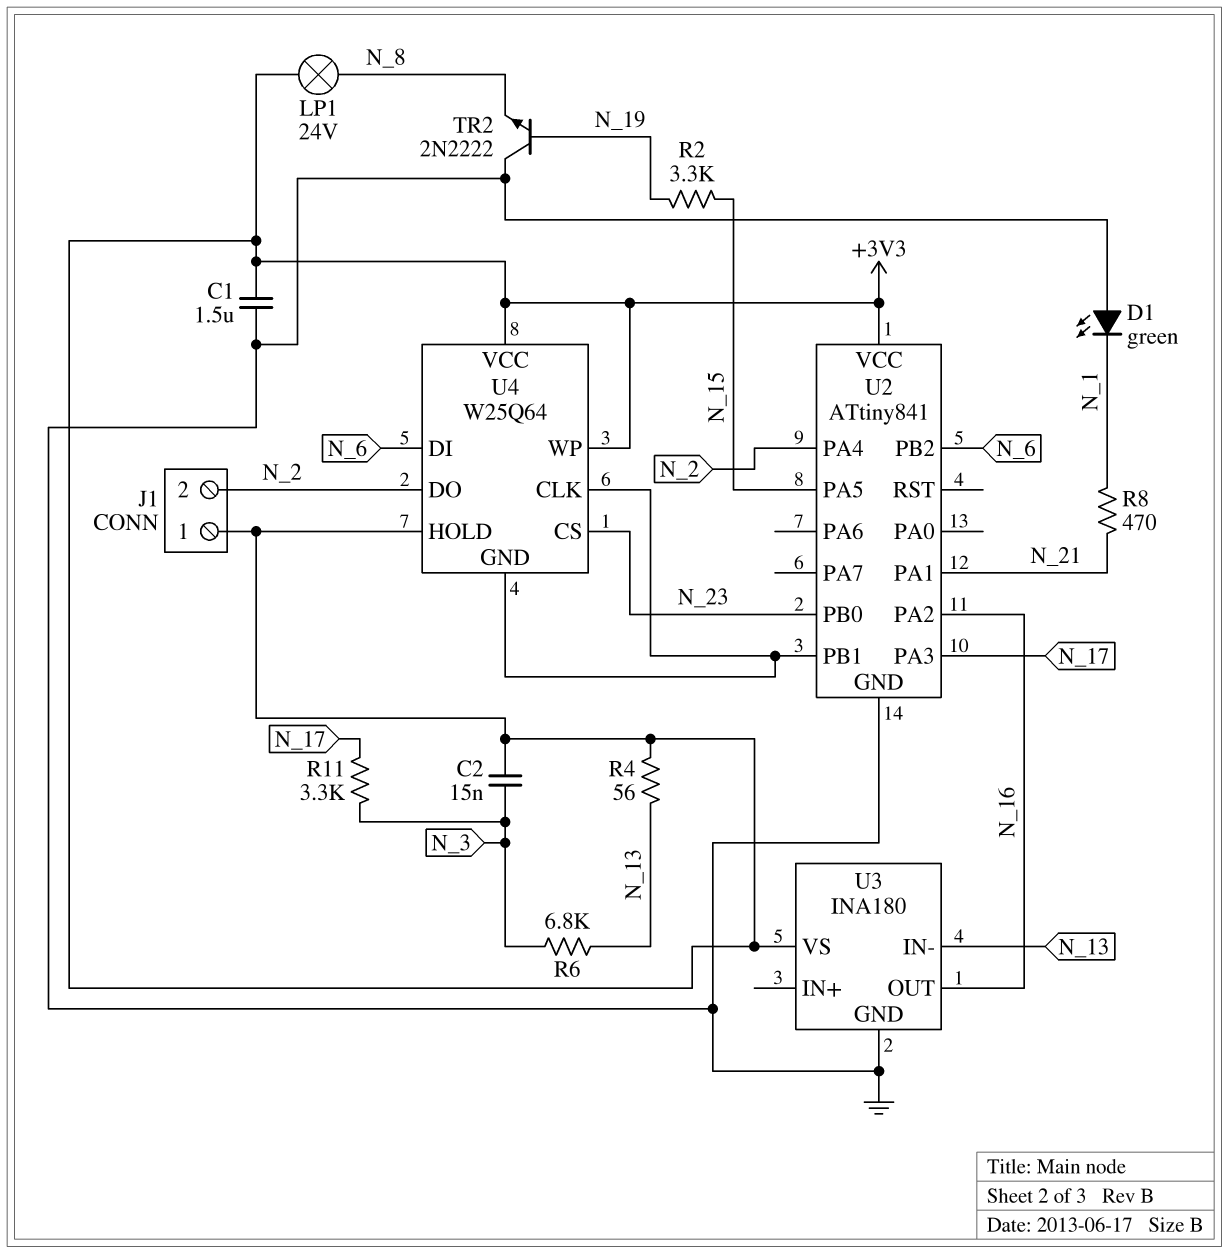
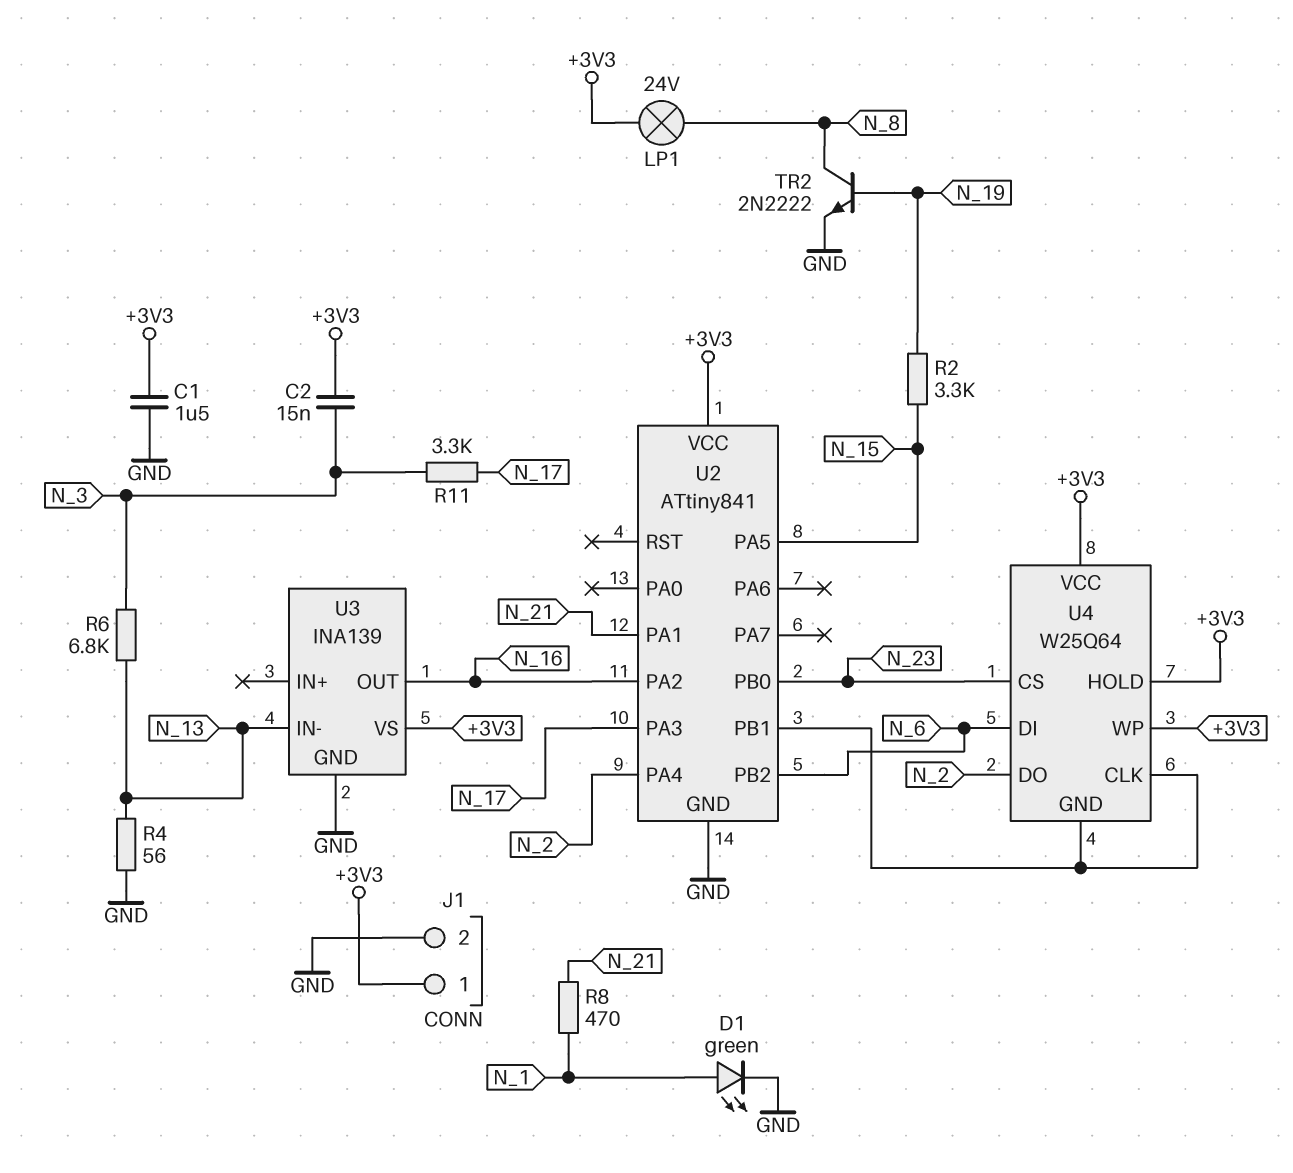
D1: LED green (A GND, K N_1) -> LED green (A N_1, K GND)
J1 pin 2: N_2 -> GND
R4: 56 (+3V3, N_13) -> 56 (GND, N_13)
TR2: NPN 2N2222 (B N_19, C GND, E N_8) -> NPN 2N2222 (B N_19, C N_8, E GND)
U3: INA180 -> INA139

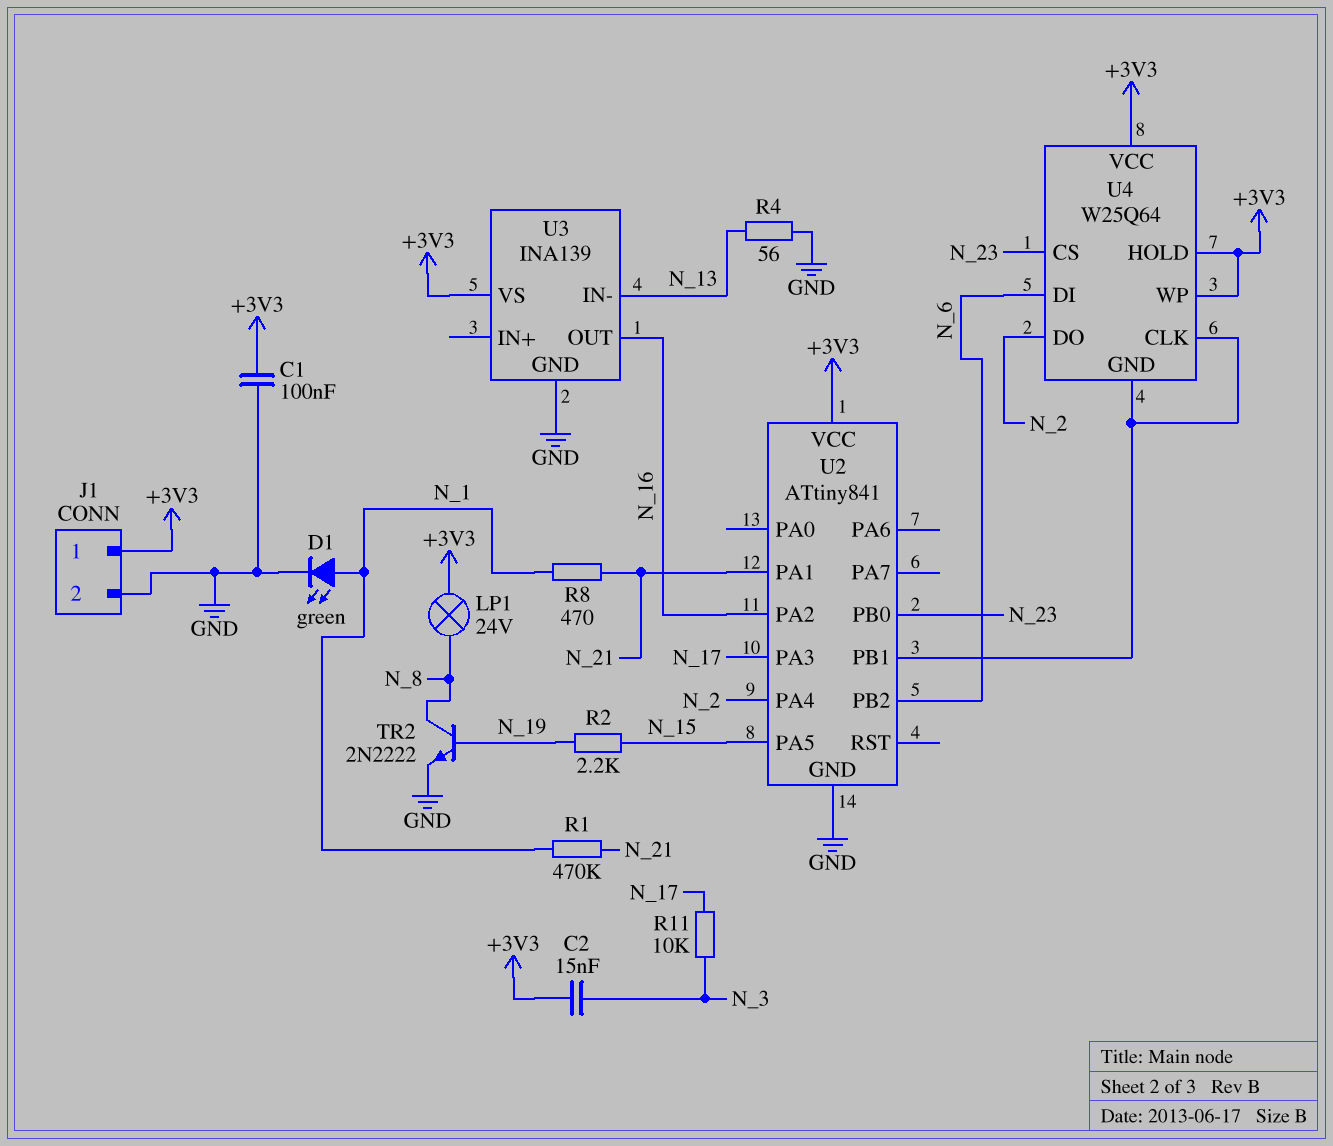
C1: 1.5uF (+3V3, GND) -> 100nF (+3V3, GND)
R1: none -> 470k (N_1, N_21)
R2: 3.3k (N_15, N_19) -> 2.2k (N_15, N_19)
R6: 6.8k (N_3, N_13) -> none
R11: 3.3k (N_3, N_17) -> 10k (N_3, N_17)

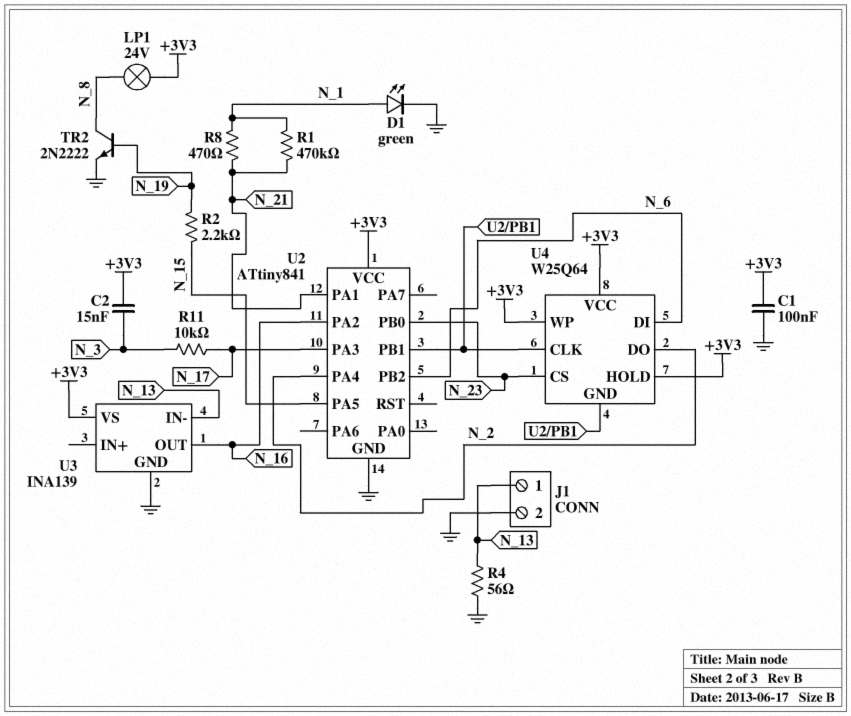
J1 pin 1: +3V3 -> N_13

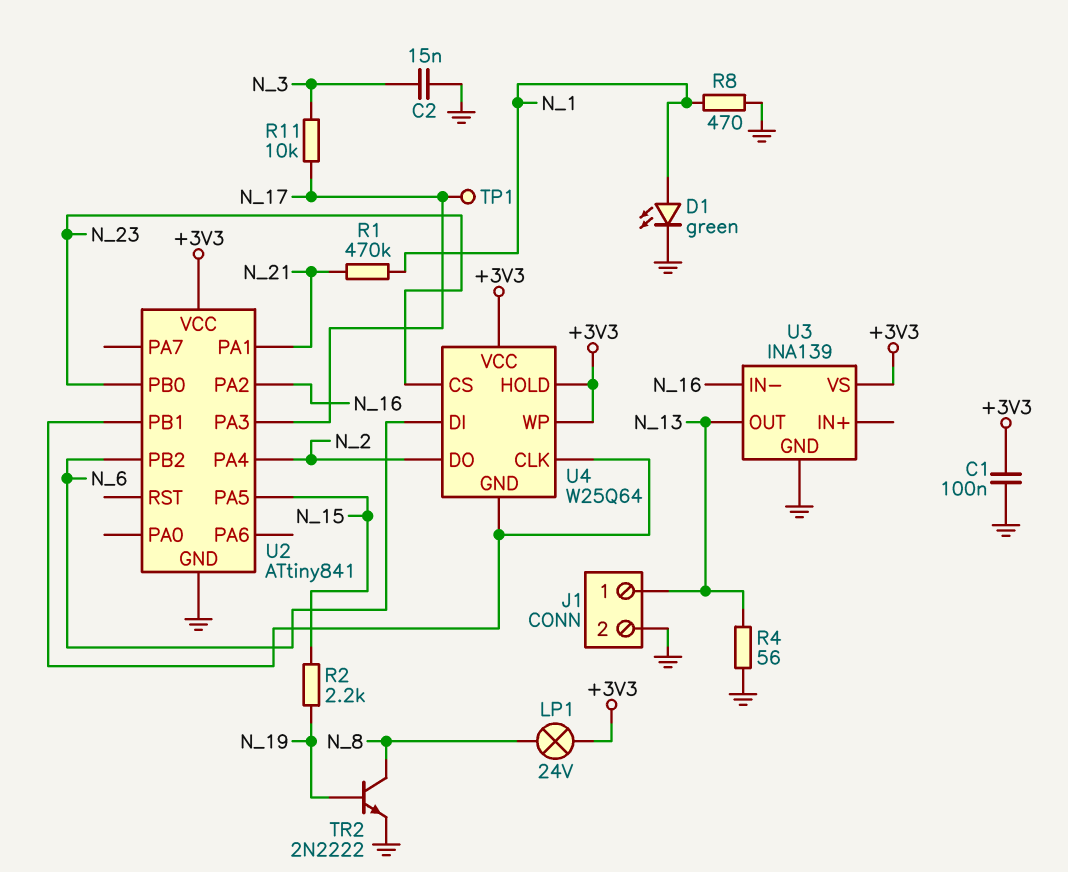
C2: 15nF (+3V3, N_3) -> 15nF (GND, N_3)
R8: 470 (N_1, N_21) -> 470 (GND, N_1)
TP1: none -> test point (N_17)
U3 pin IN-: N_13 -> N_16
U3 pin OUT: N_16 -> N_13

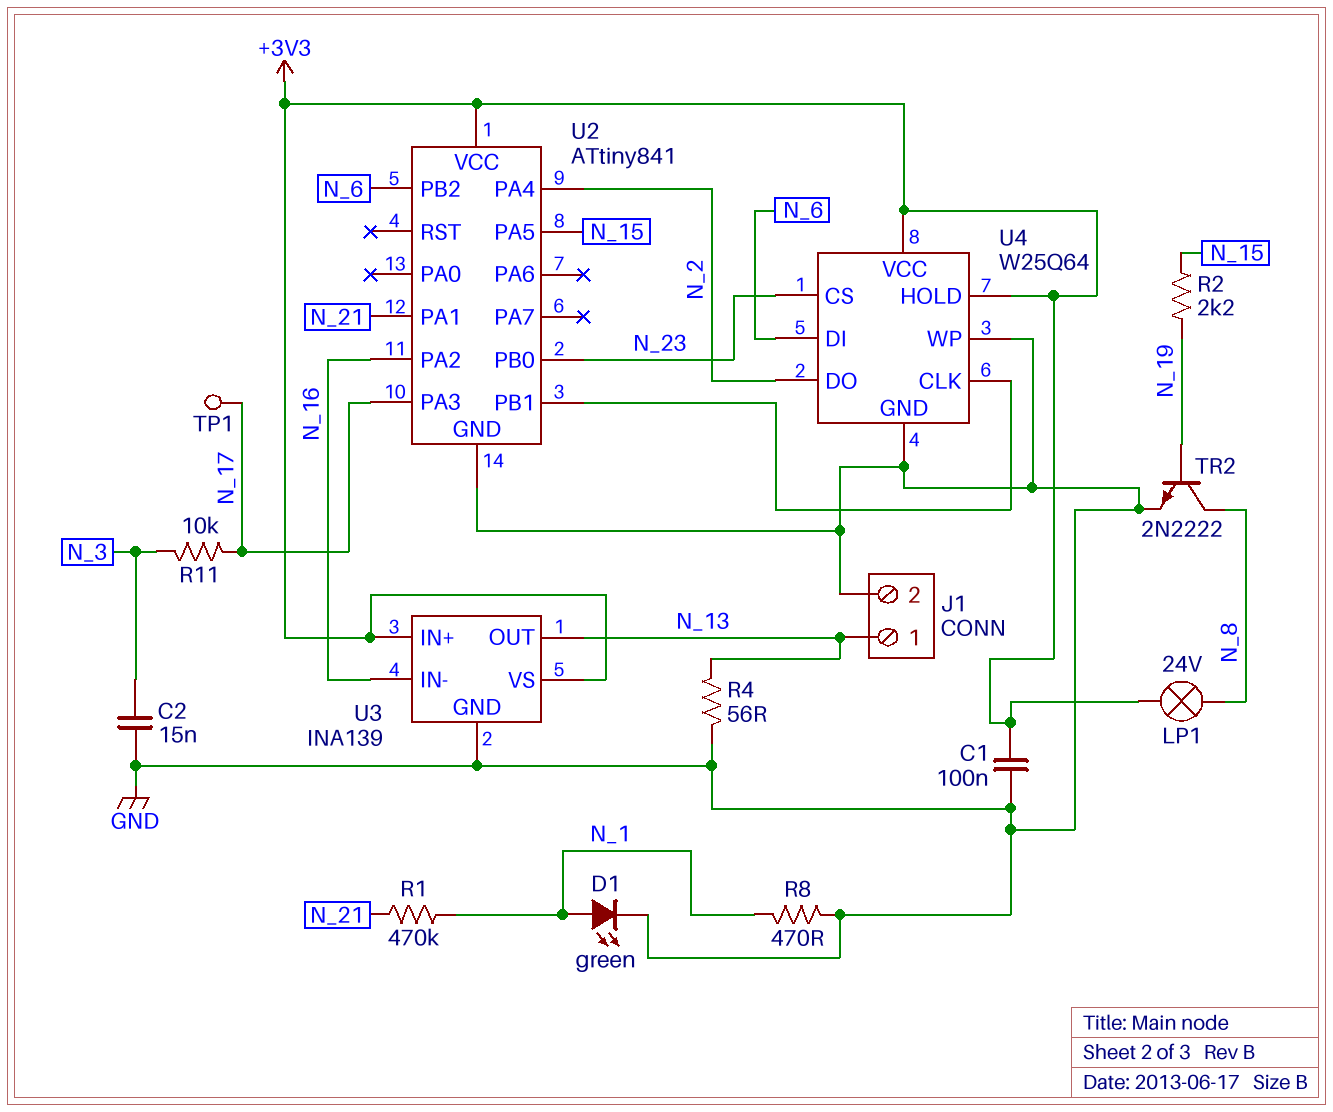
U3 pin IN+: none -> +3V3
U4 pin GND: U2/PB1 -> GND
U4 pin WP: +3V3 -> GND

